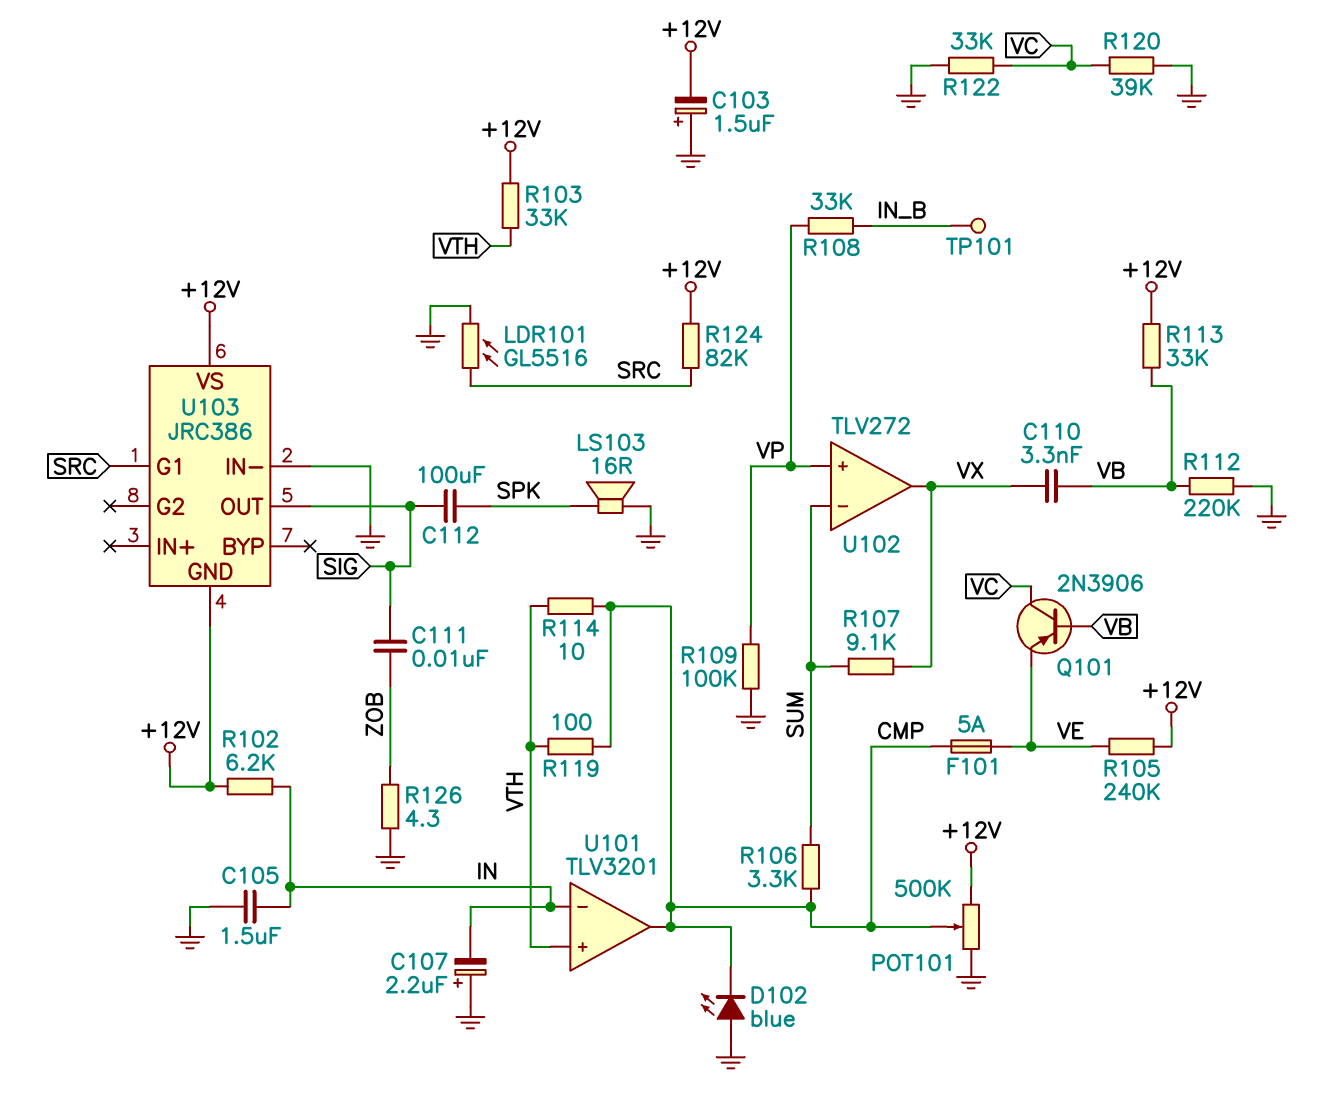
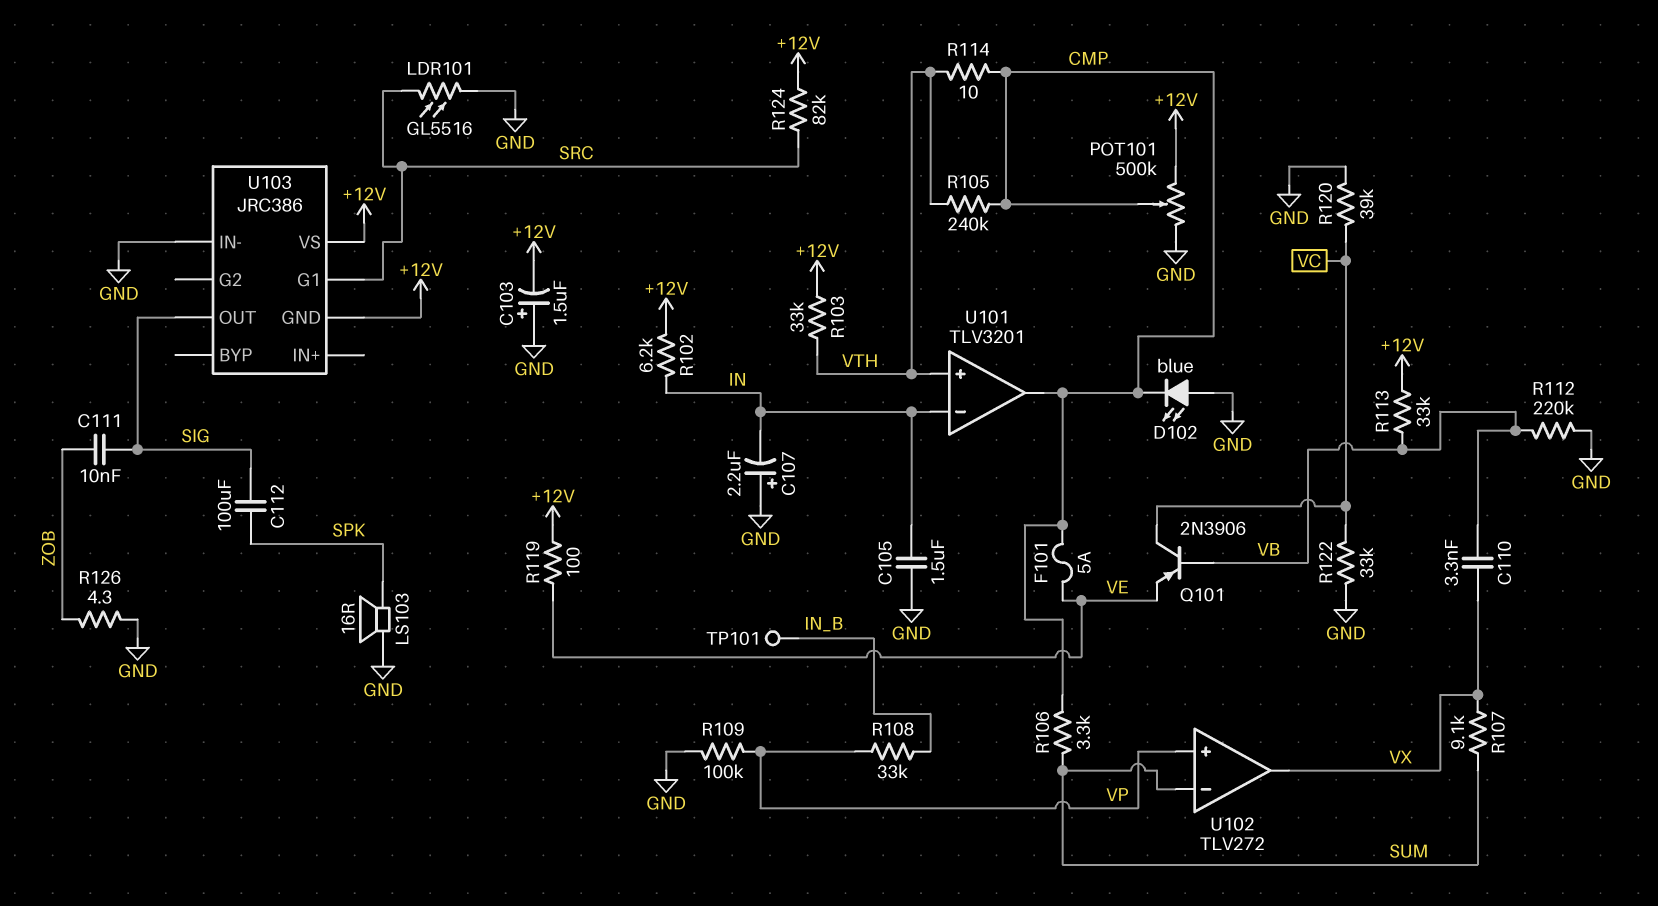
R105: 240k (+12V, VE) -> 240k (CMP, VTH)
R119: 100 (CMP, VTH) -> 100 (+12V, VE)

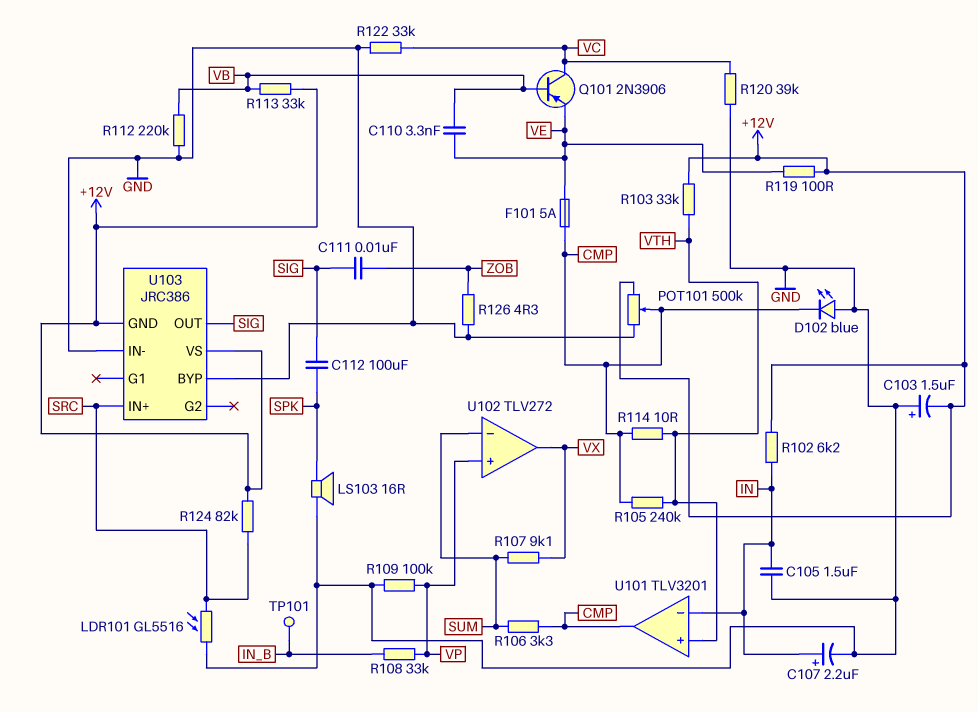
C107: 2.2uF (plus GND, minus IN) -> 2.2uF (plus IN, minus GND)
C110: 3.3nF (VB, VX) -> 3.3nF (VB, VE)
U103 pin BYP: none -> GND
U103 pin G1: SRC -> none
U103 pin IN+: none -> SRC

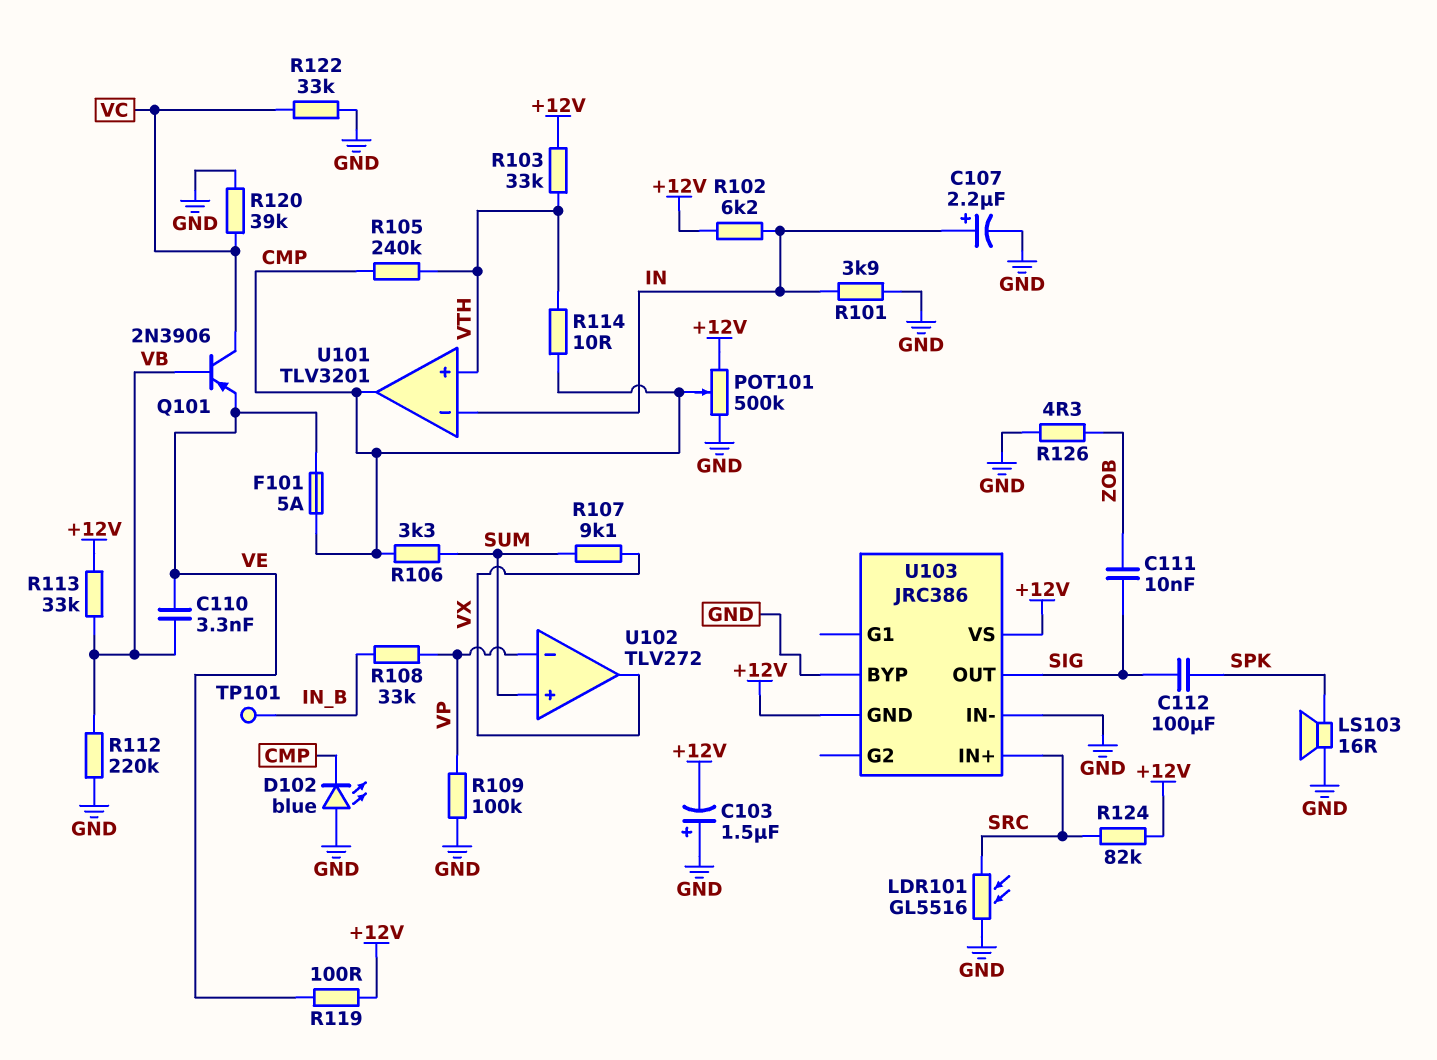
C105: 1.5uF (GND, IN) -> none
R101: none -> 3.9k (GND, IN)
U102 pin in+: VP -> SUM
U102 pin in-: SUM -> VP

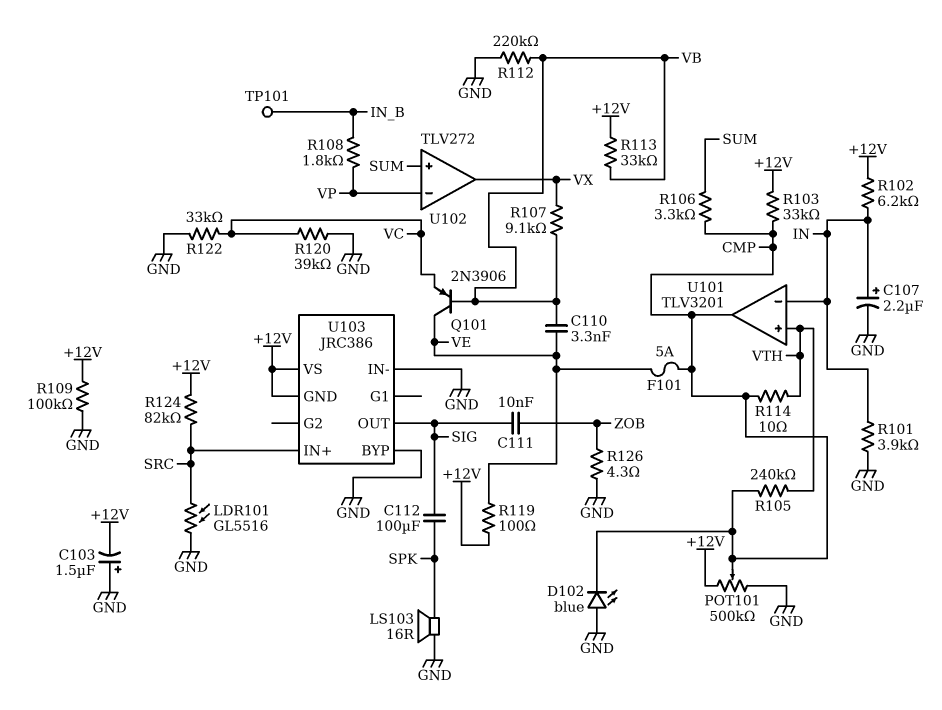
Q101: PNP 2N3906 (B VB, C VC, E VE) -> PNP 2N3906 (B VB, C VE, E VC)
R103: 33k (+12V, VTH) -> 33k (+12V, CMP)
R107: 9.1k (SUM, VX) -> 9.1k (VB, VX)
R108: 33k (IN_B, VP) -> 1.8k (IN_B, VP)
R109: 100k (GND, VP) -> 100k (+12V, GND)

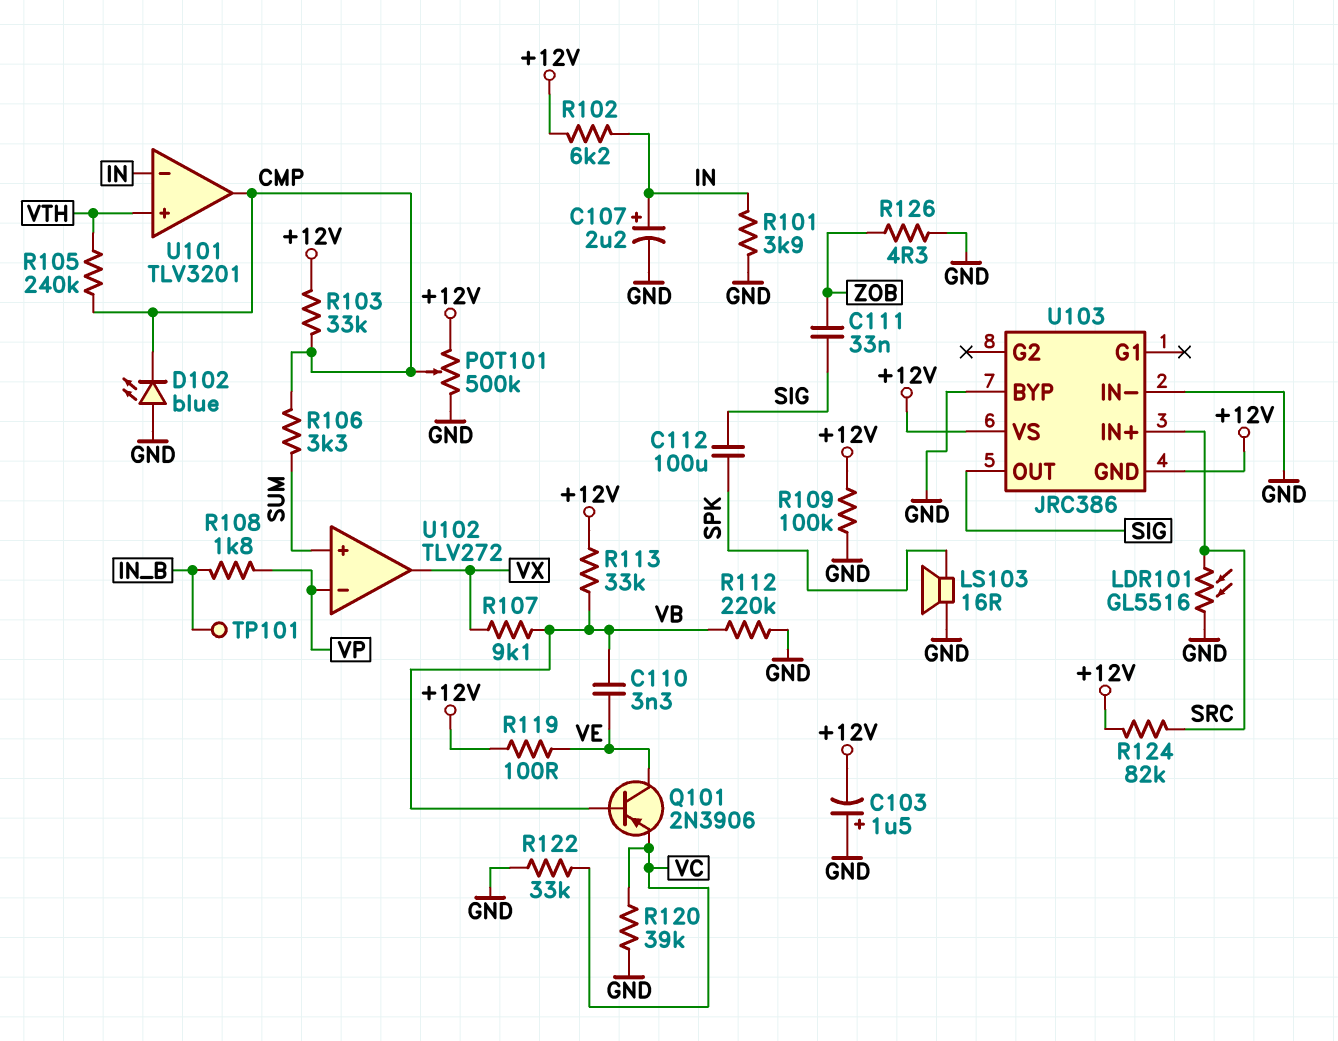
C111: 10nF (SIG, ZOB) -> 33nF (SIG, ZOB)
F101: 5A (CMP, VE) -> none
R114: 10 (CMP, VTH) -> none

